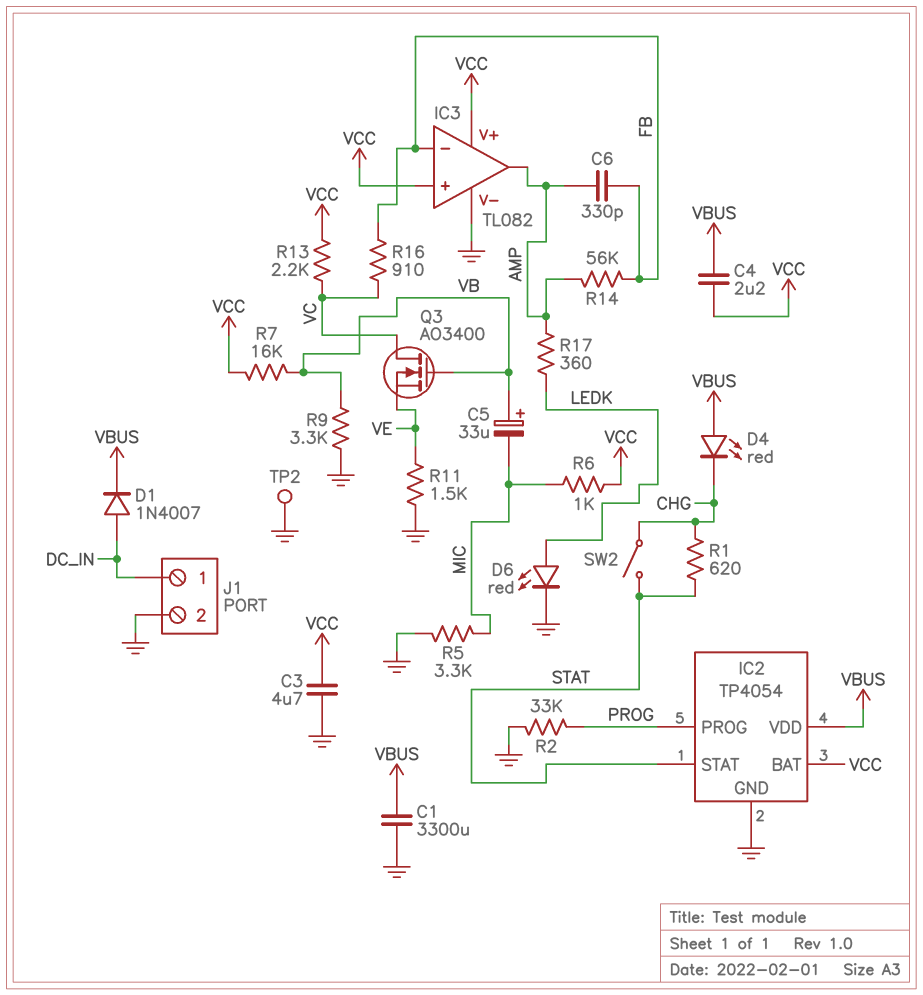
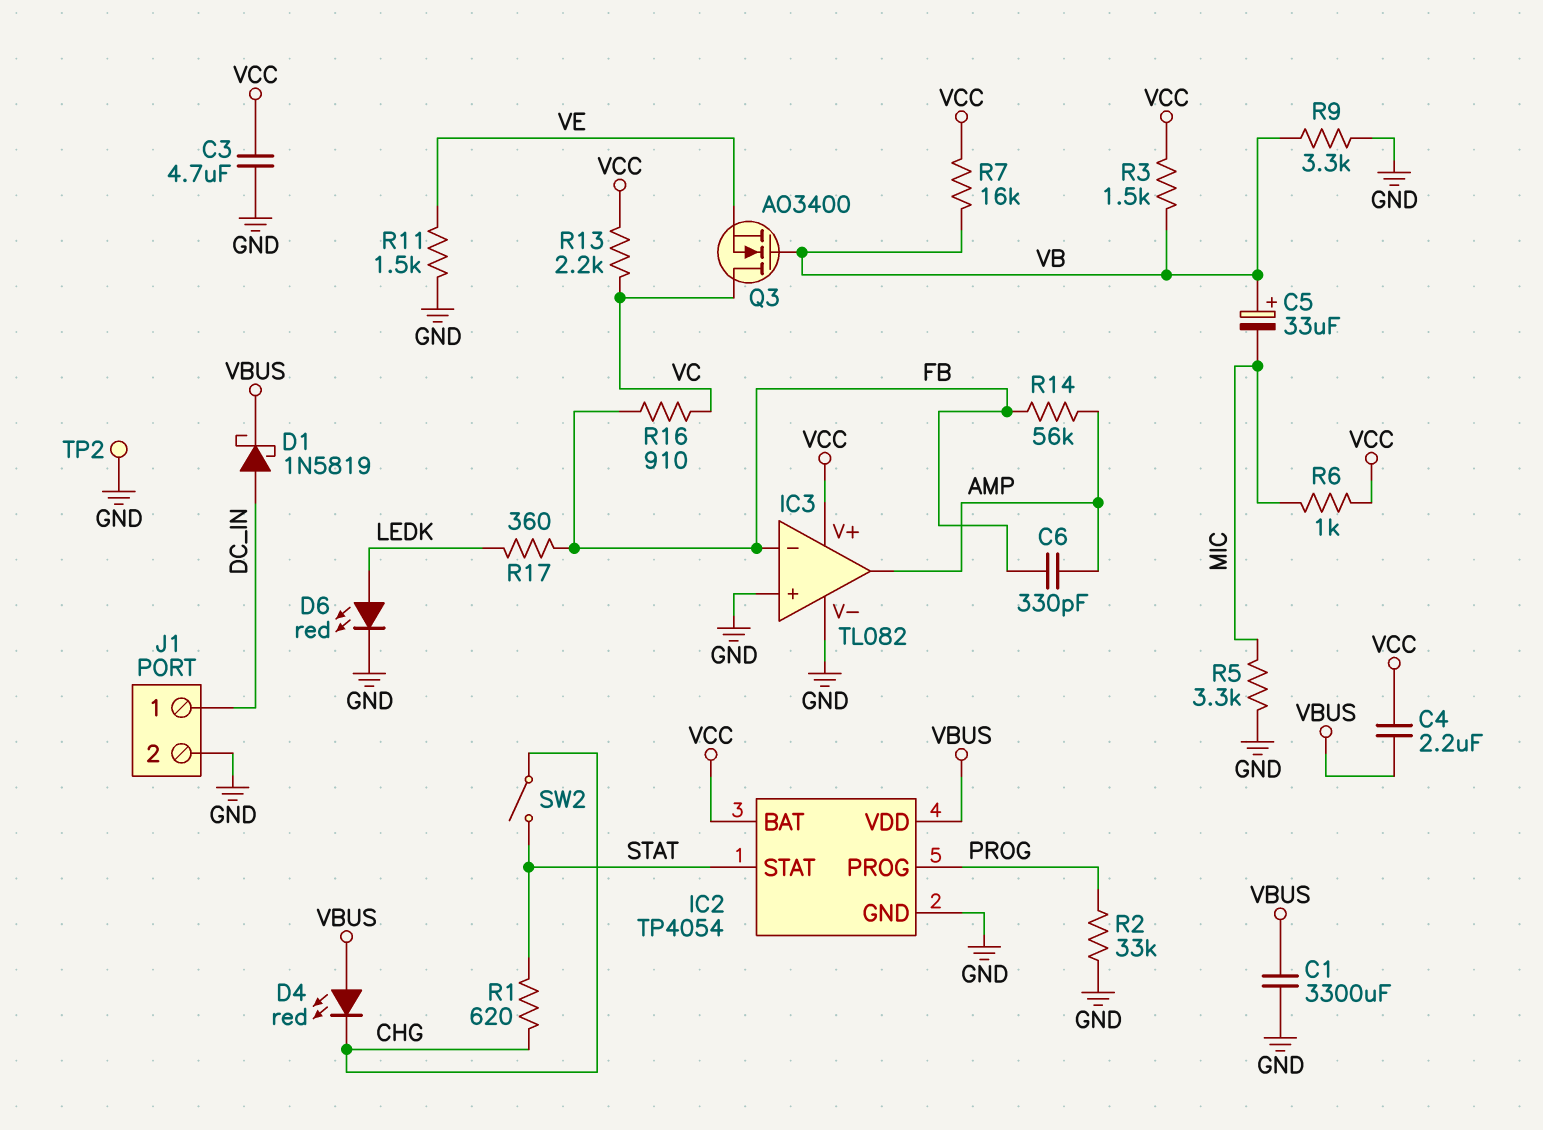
D1: diode 1N4007 (A DC_IN, K VBUS) -> schottky 1N5819 (A DC_IN, K VBUS)
IC3 pin in+: VCC -> GND
R3: none -> 1.5k (VB, VCC)
R17: 360 (AMP, LEDK) -> 360 (FB, LEDK)

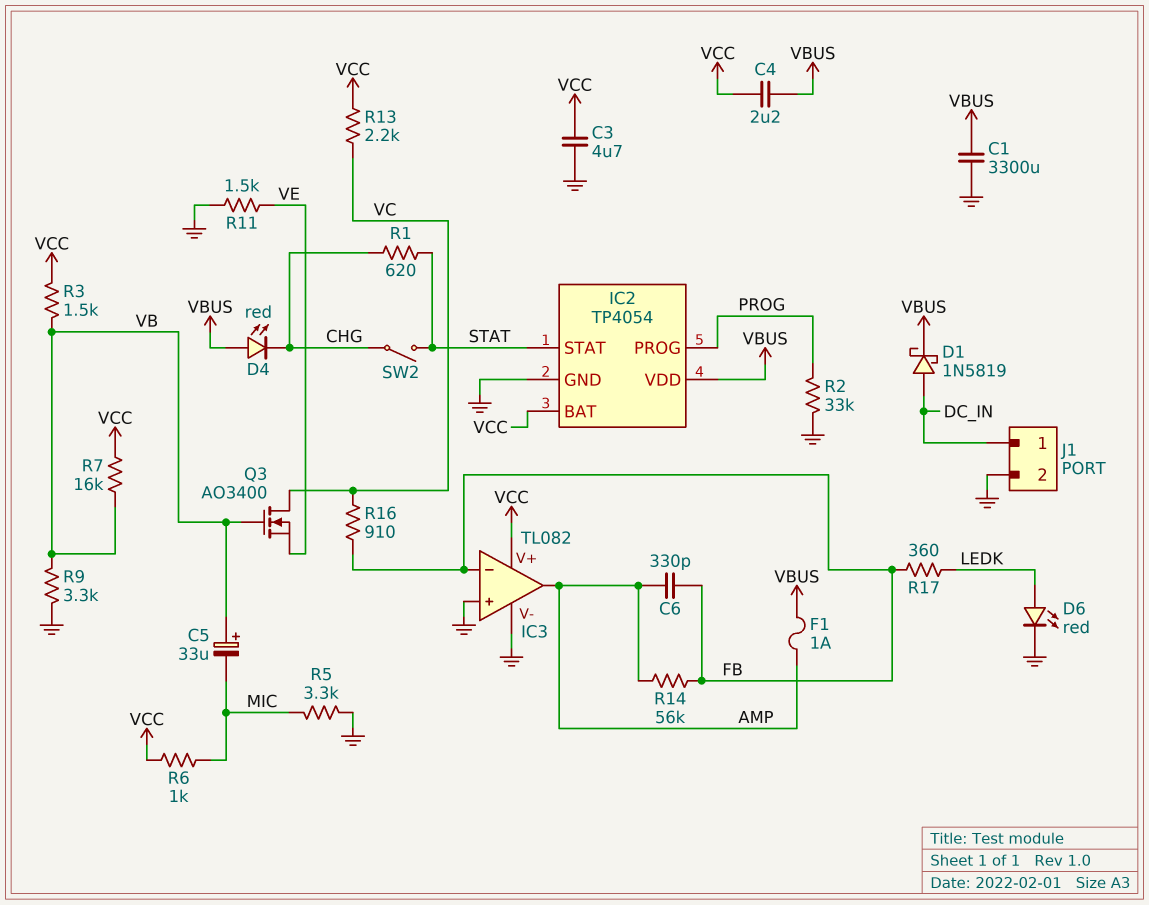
F1: none -> 1A (AMP, VBUS)
TP2: test point (GND) -> none

